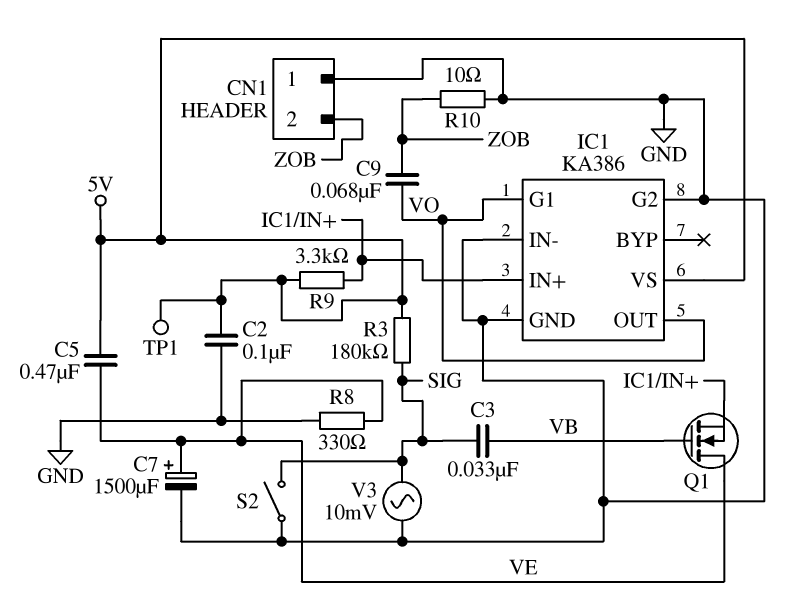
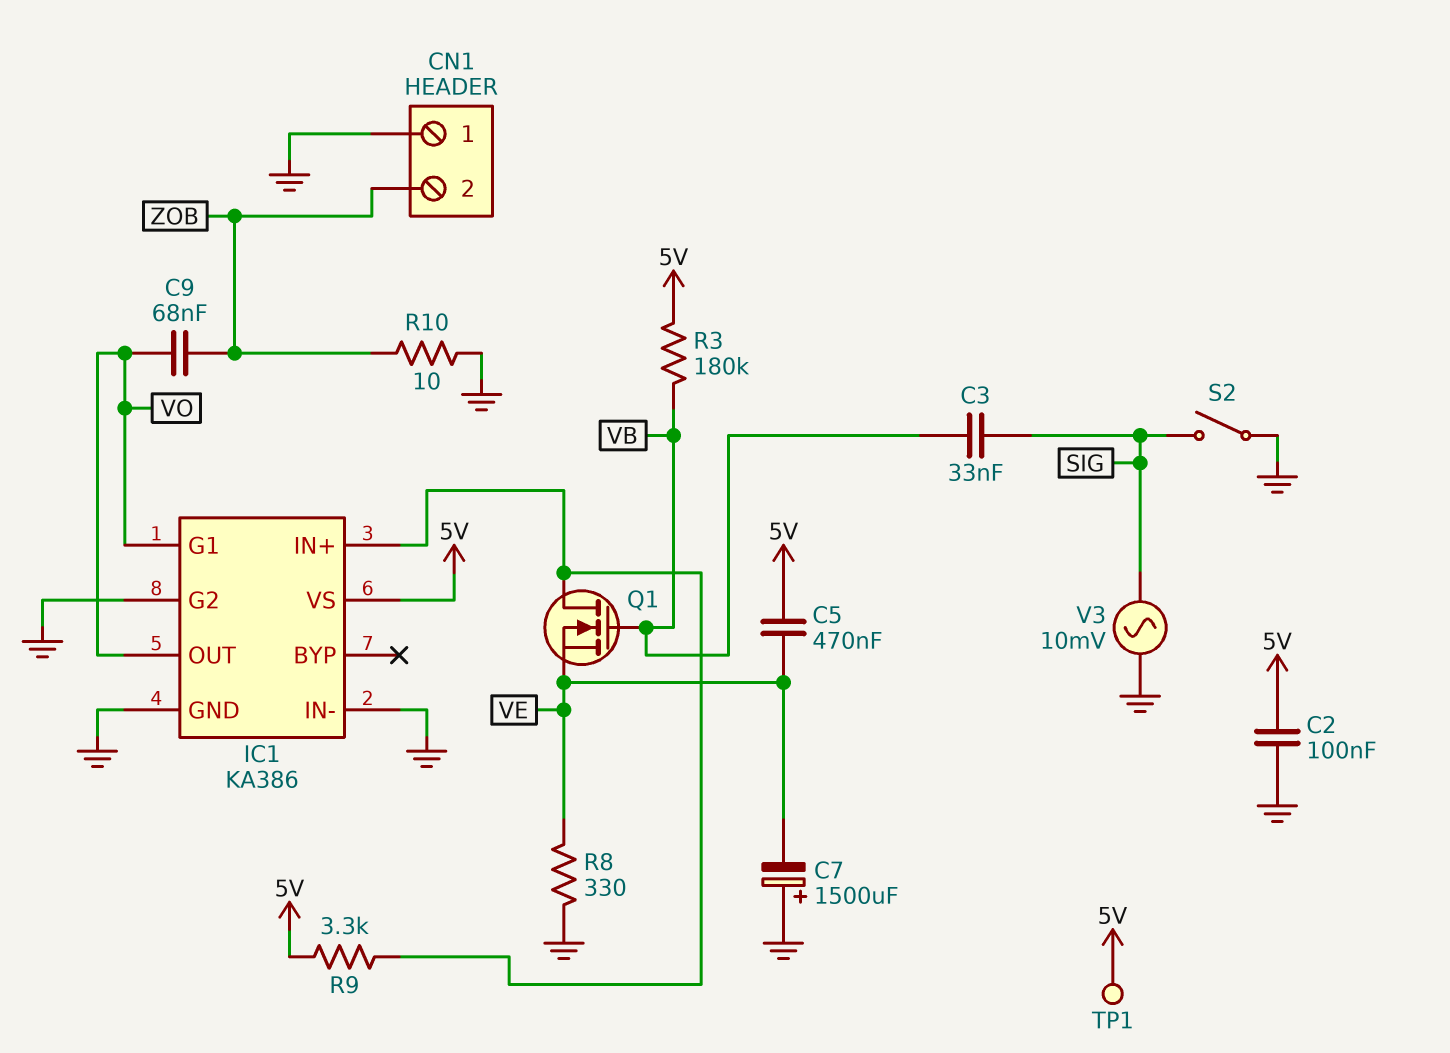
C7: 1500uF (plus VE, minus GND) -> 1500uF (plus GND, minus VE)
Q1: NMOS (G VB, D VE, S IC1/IN+) -> NMOS (G VB, D IC1/IN+, S VE)
R3: 180k (5V, SIG) -> 180k (5V, VB)

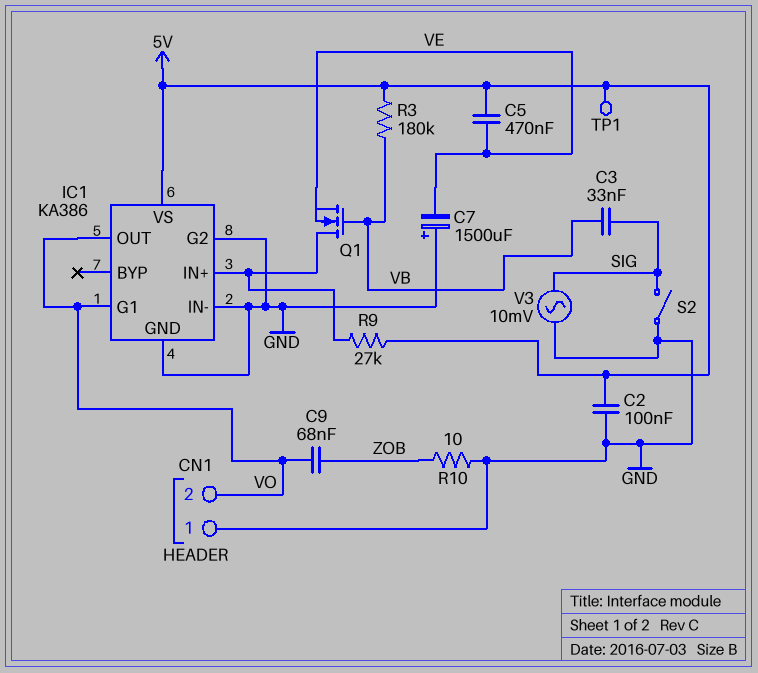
CN1 pin 2: ZOB -> VO
R8: 330 (GND, VE) -> none
R9: 3.3k (5V, IC1/IN+) -> 27k (5V, IC1/IN+)

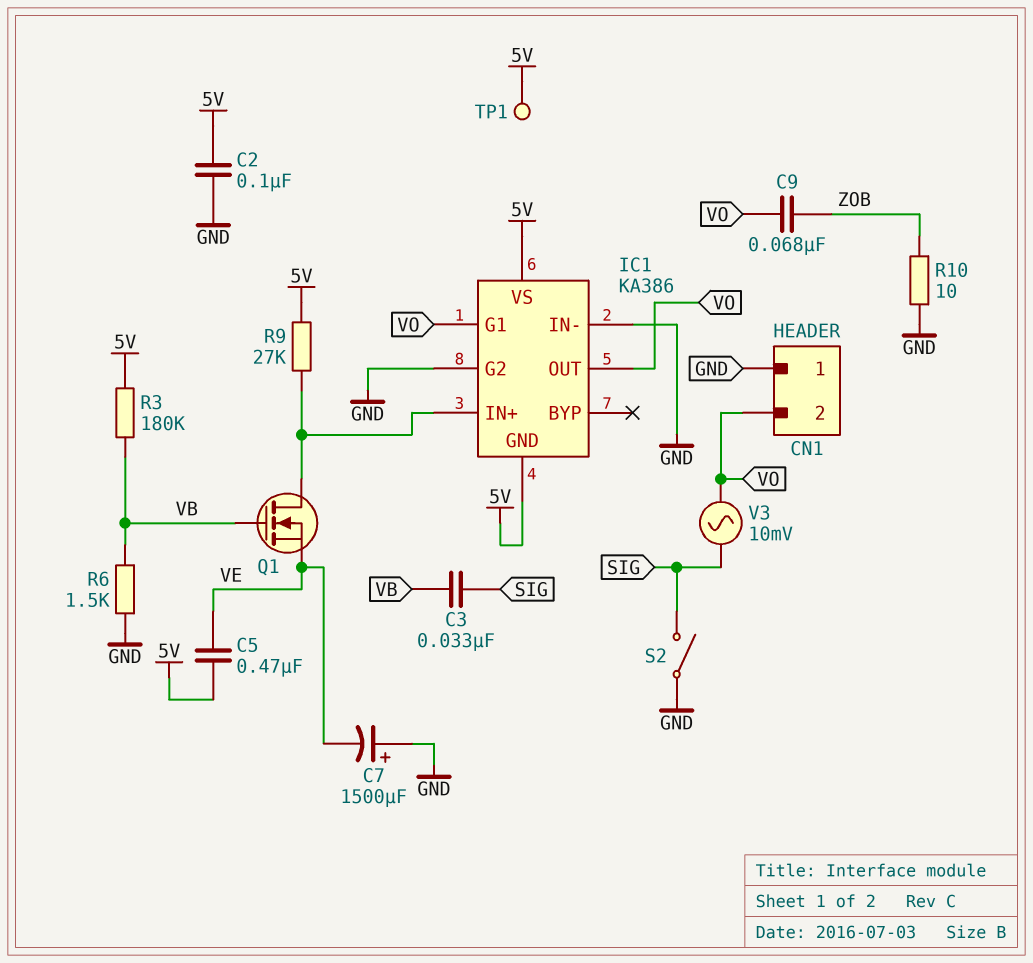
IC1 pin GND: GND -> 5V
R6: none -> 1.5k (GND, VB)
V3: AC 10mV (GND, SIG) -> AC 10mV (SIG, VO)

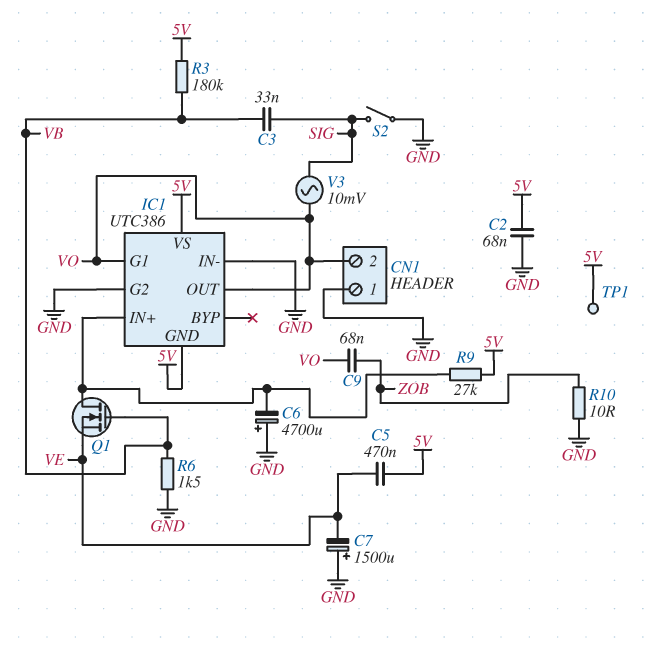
C2: 100nF (5V, GND) -> 68nF (5V, GND)
C6: none -> 4700uF (plus GND, minus IC1/IN+)
IC1: KA386 -> UTC386

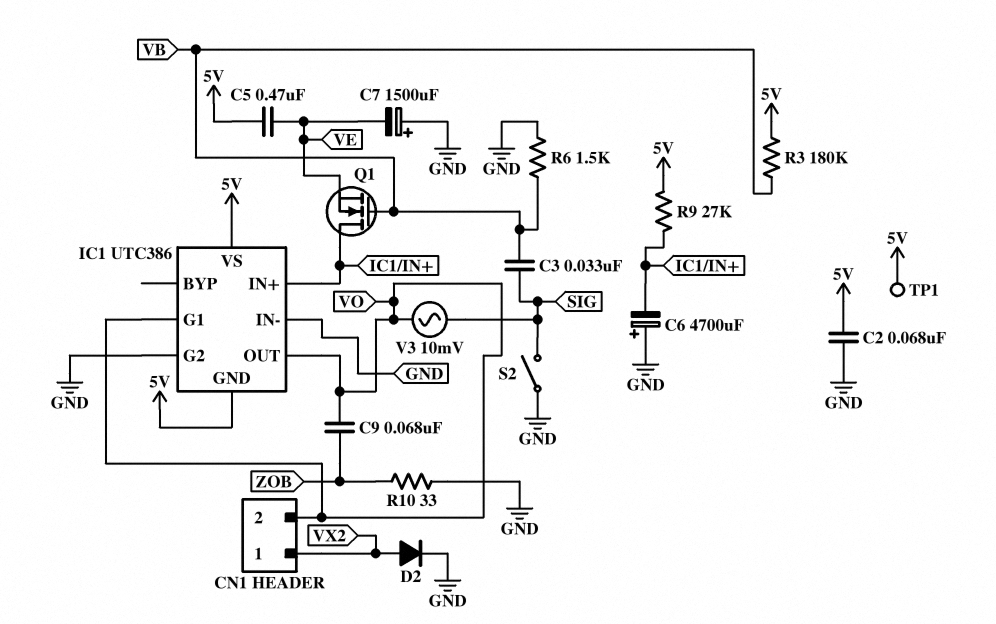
CN1 pin 1: GND -> VX2
D2: none -> diode (A VX2, K GND)
R10: 10 (GND, ZOB) -> 33 (GND, ZOB)

